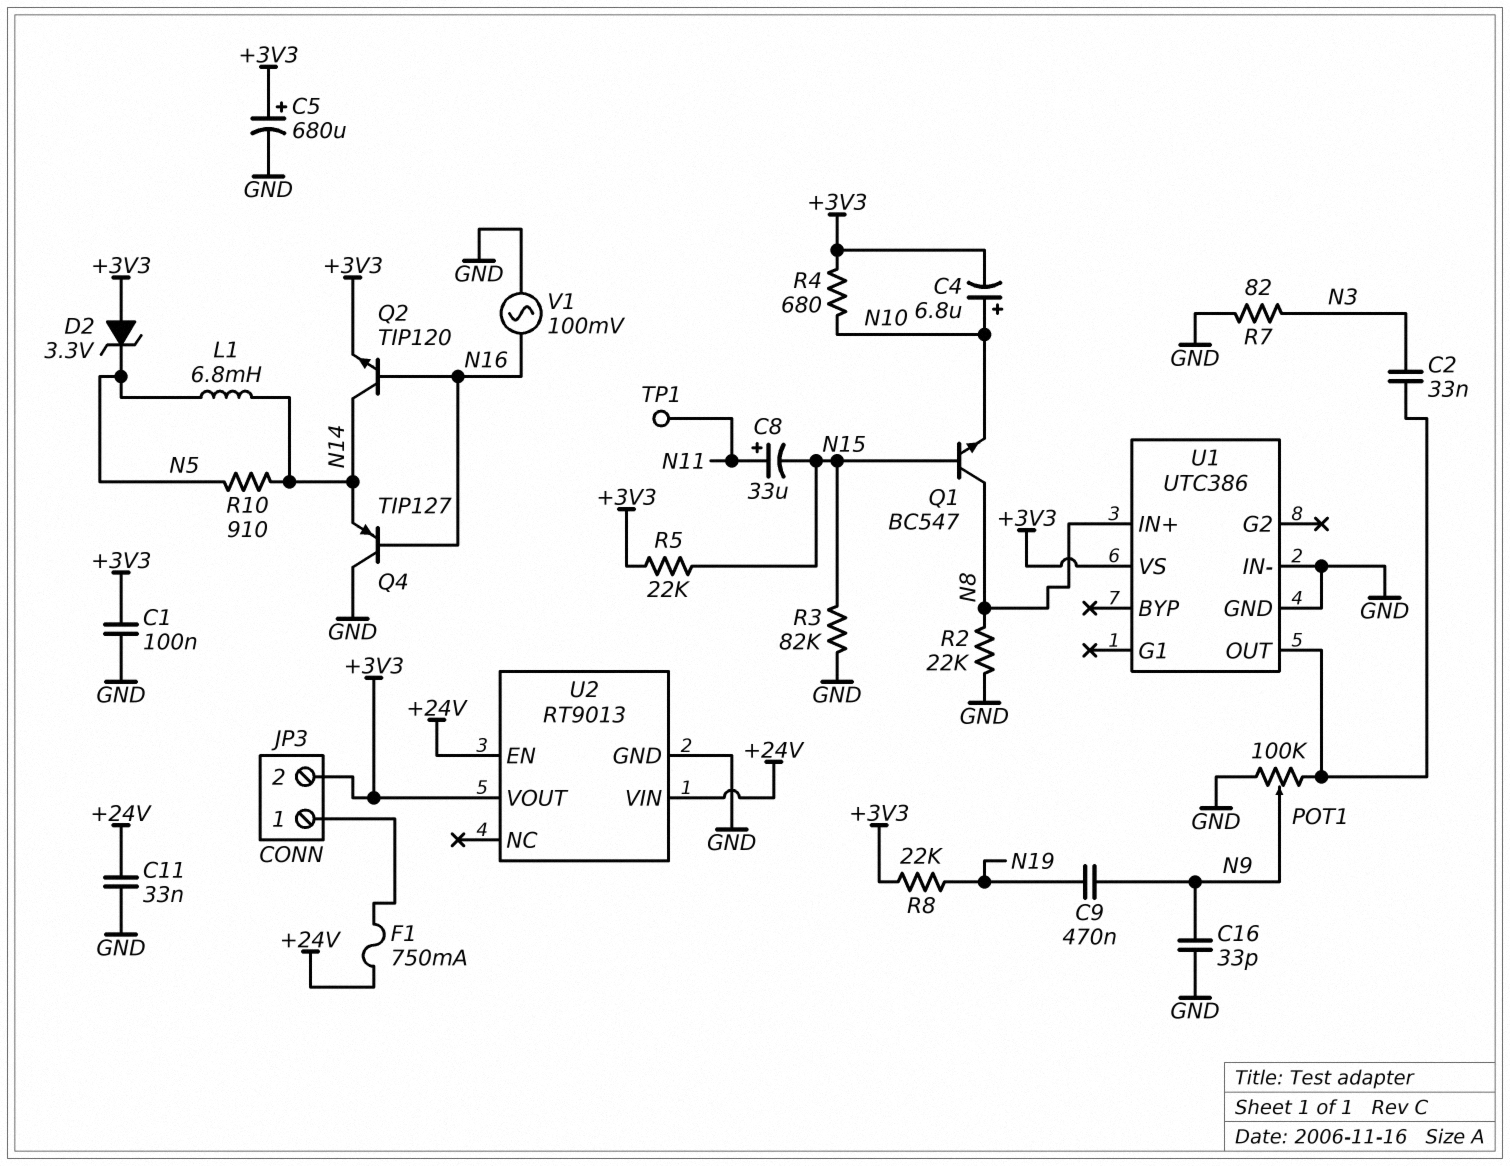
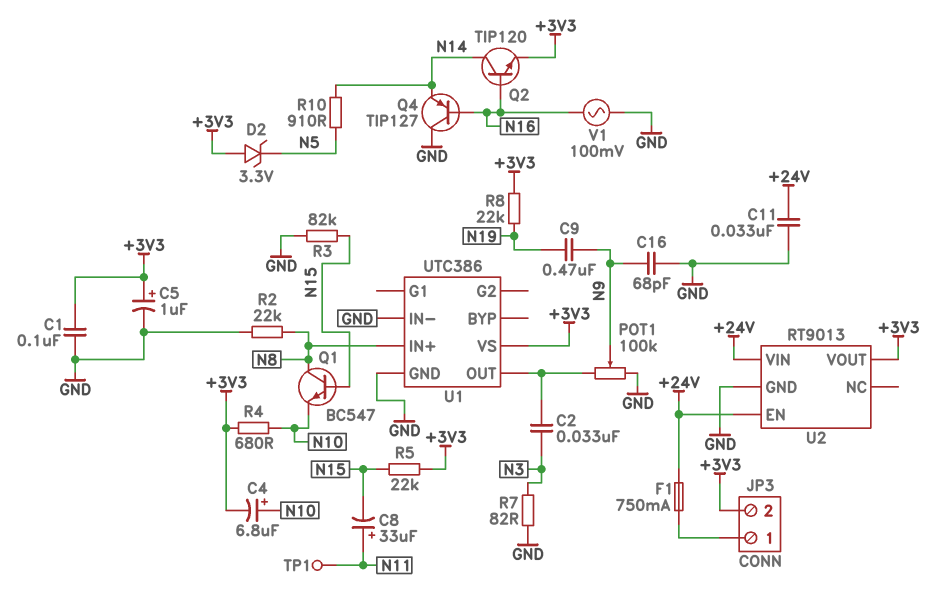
C5: 680uF (plus +3V3, minus GND) -> 1uF (plus +3V3, minus GND)
C16: 33pF (GND, N9) -> 68pF (GND, N9)
L1: 6.8mH (N5, N14) -> none

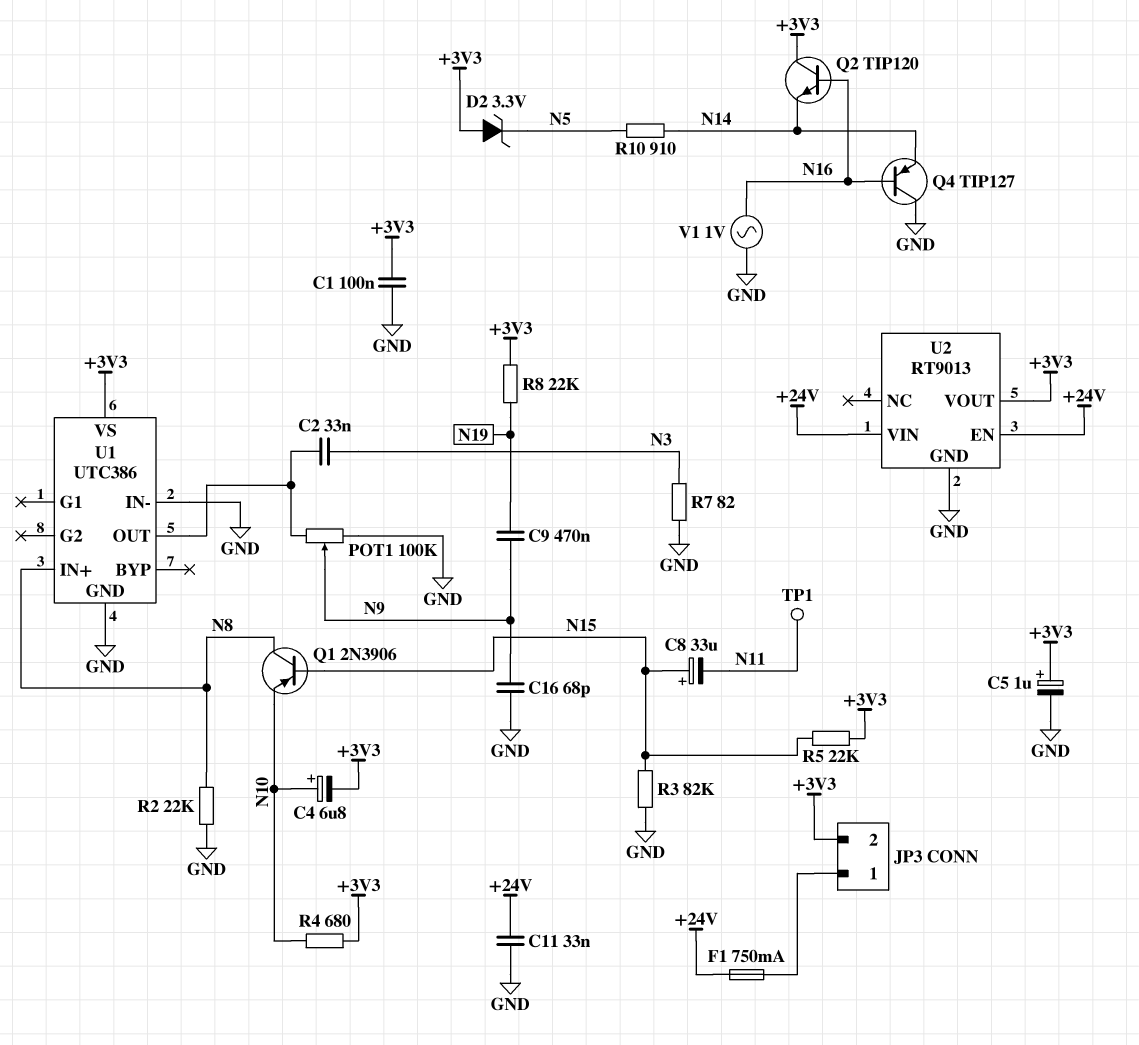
C8: 33uF (plus N11, minus N15) -> 33uF (plus N15, minus N11)
Q1: NPN BC547 (B N15, C N8, E N10) -> PNP 2N3906 (B N15, C N8, E N10)
Q2: NPN TIP120 (B N16, C N14, E +3V3) -> NPN TIP120 (B N16, C +3V3, E N14)
V1: AC 100mV (GND, N16) -> AC 1V (GND, N16)

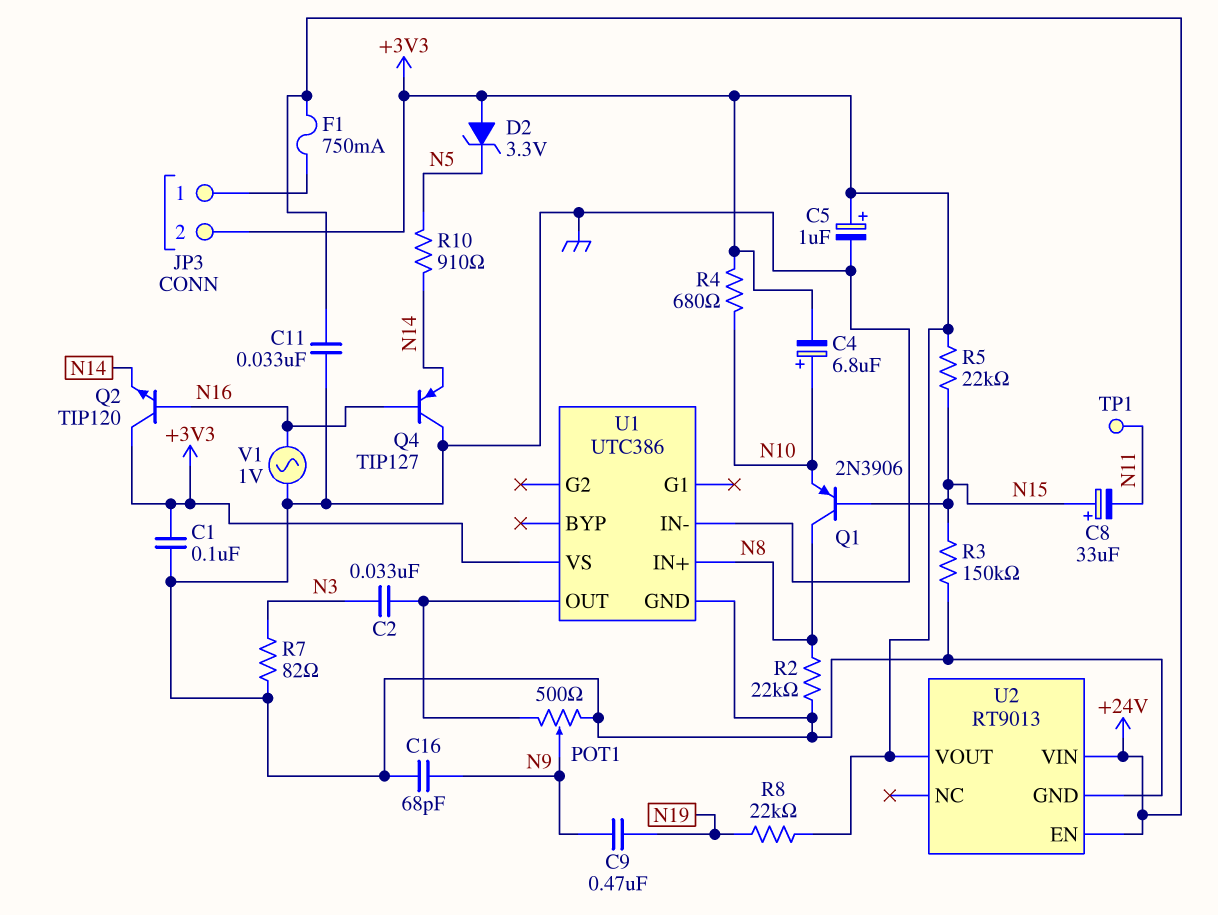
POT1: 100k (GND, U1/OUT, wiper N9) -> 500 (GND, U1/OUT, wiper N9)
R3: 82k (GND, N15) -> 150k (GND, N15)

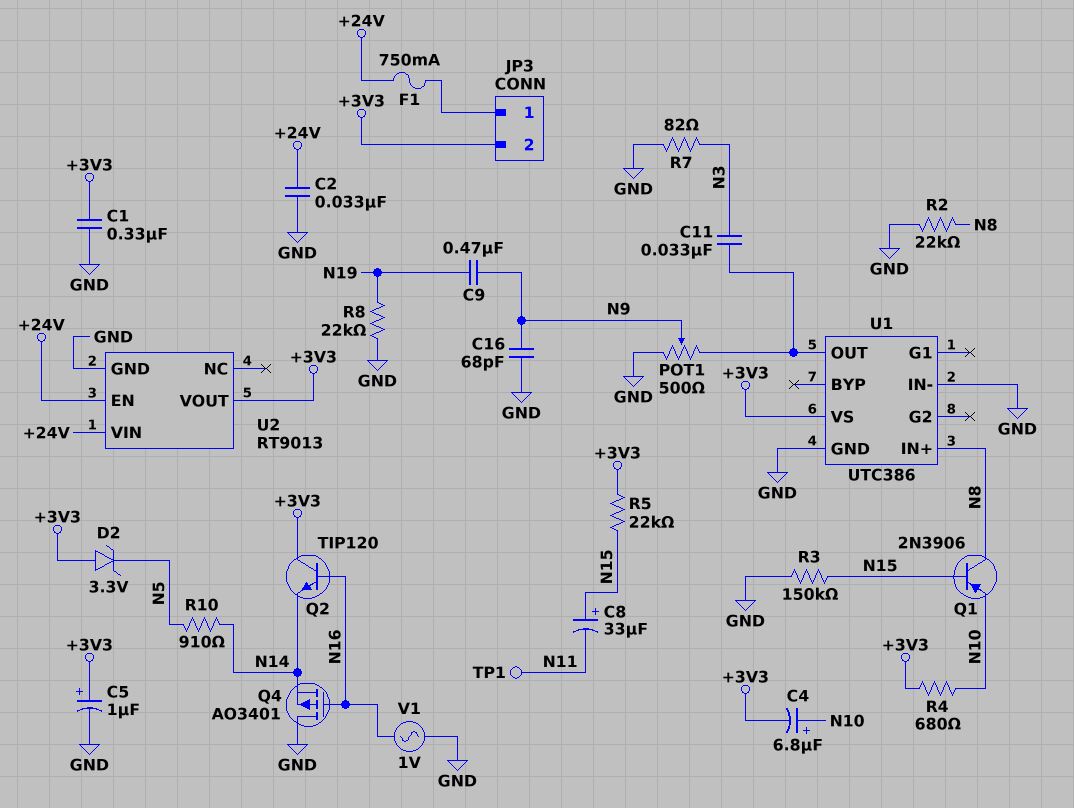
C1: 100nF (+3V3, GND) -> 330nF (+3V3, GND)
C2: 33nF (N3, U1/OUT) -> 33nF (+24V, GND)
C11: 33nF (+24V, GND) -> 33nF (N3, U1/OUT)
Q4: PNP TIP127 (B N16, C GND, E N14) -> PMOS AO3401 (G N16, D GND, S N14)
R8: 22k (+3V3, N19) -> 22k (GND, N19)

